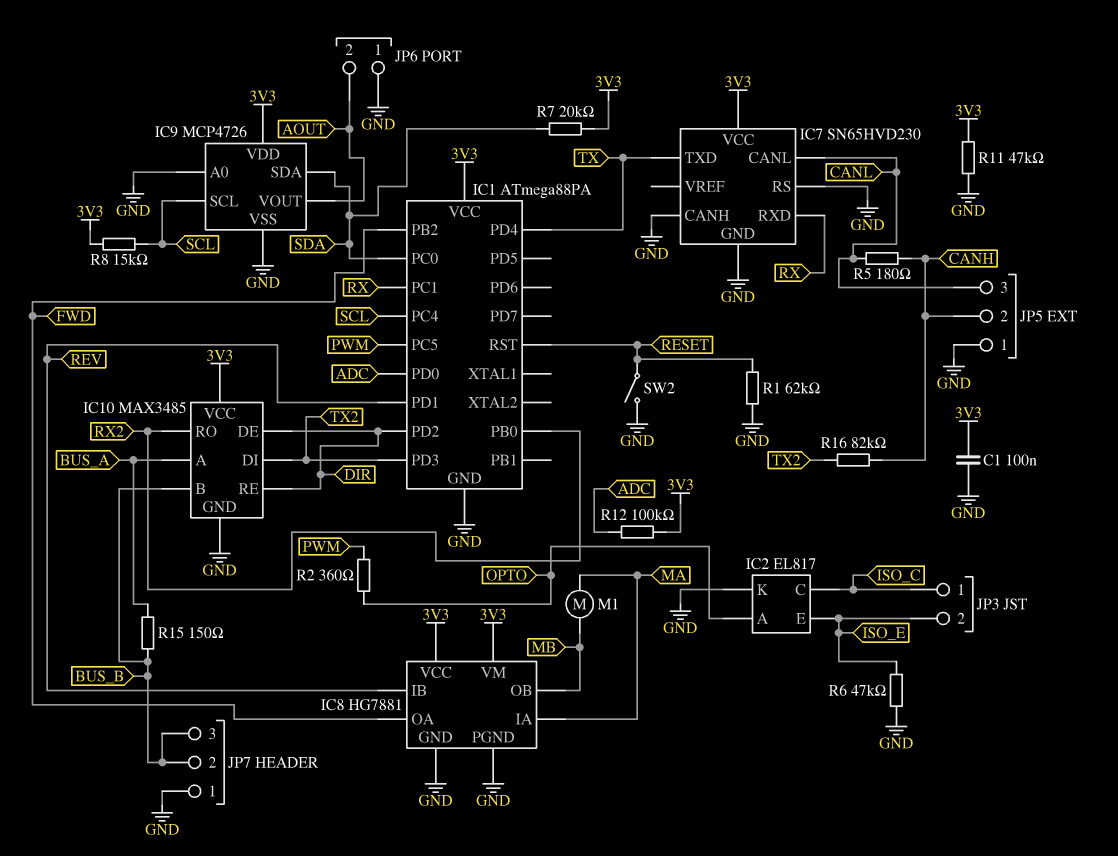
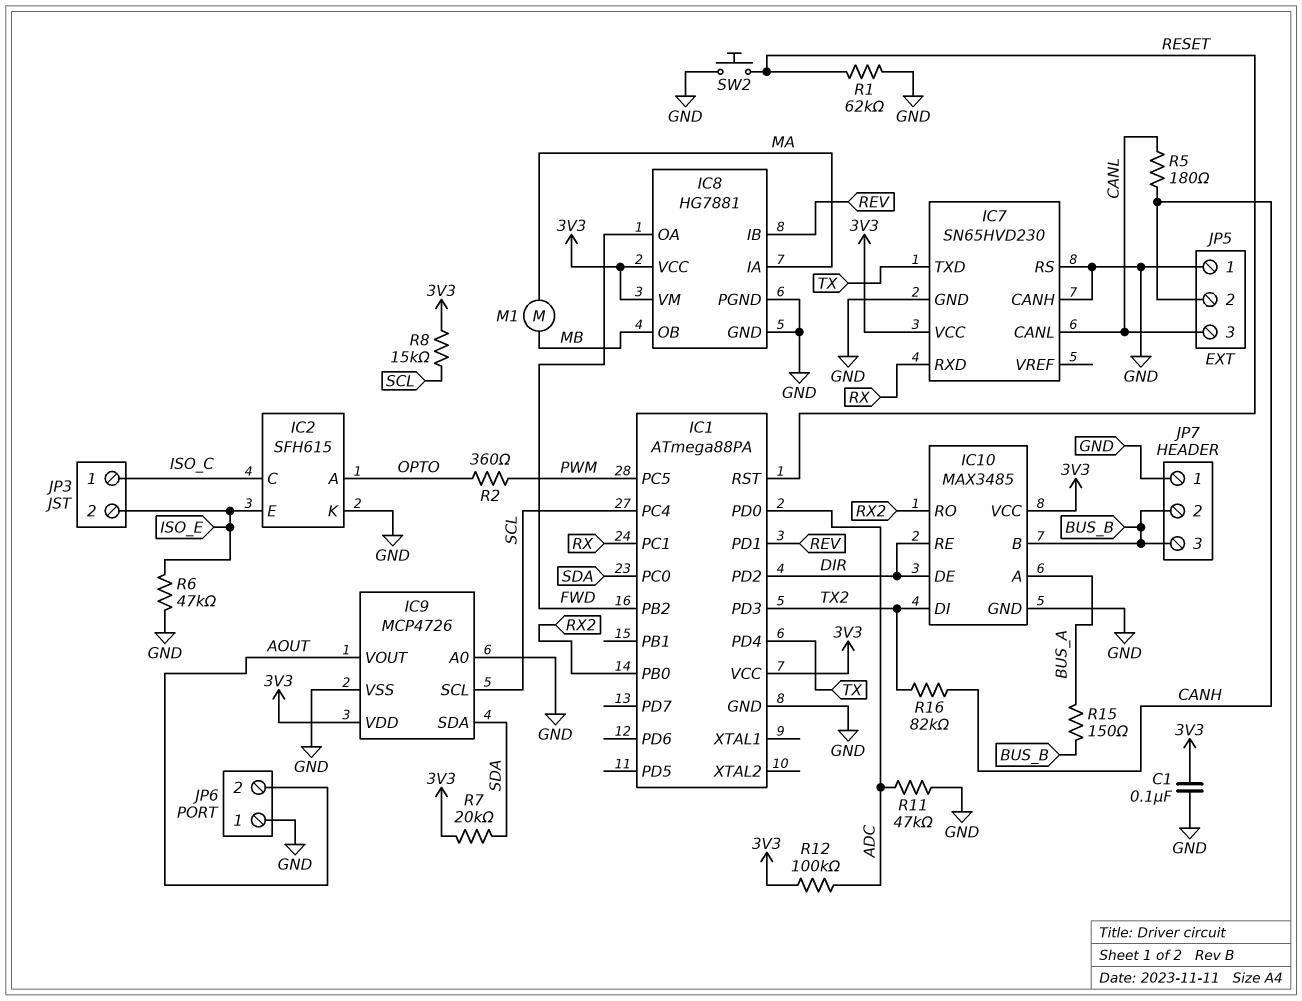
IC2: EL817 -> SFH615
R11: 47k (3V3, GND) -> 47k (ADC, GND)
SW2: switch (GND, RESET) -> button (GND, RESET)

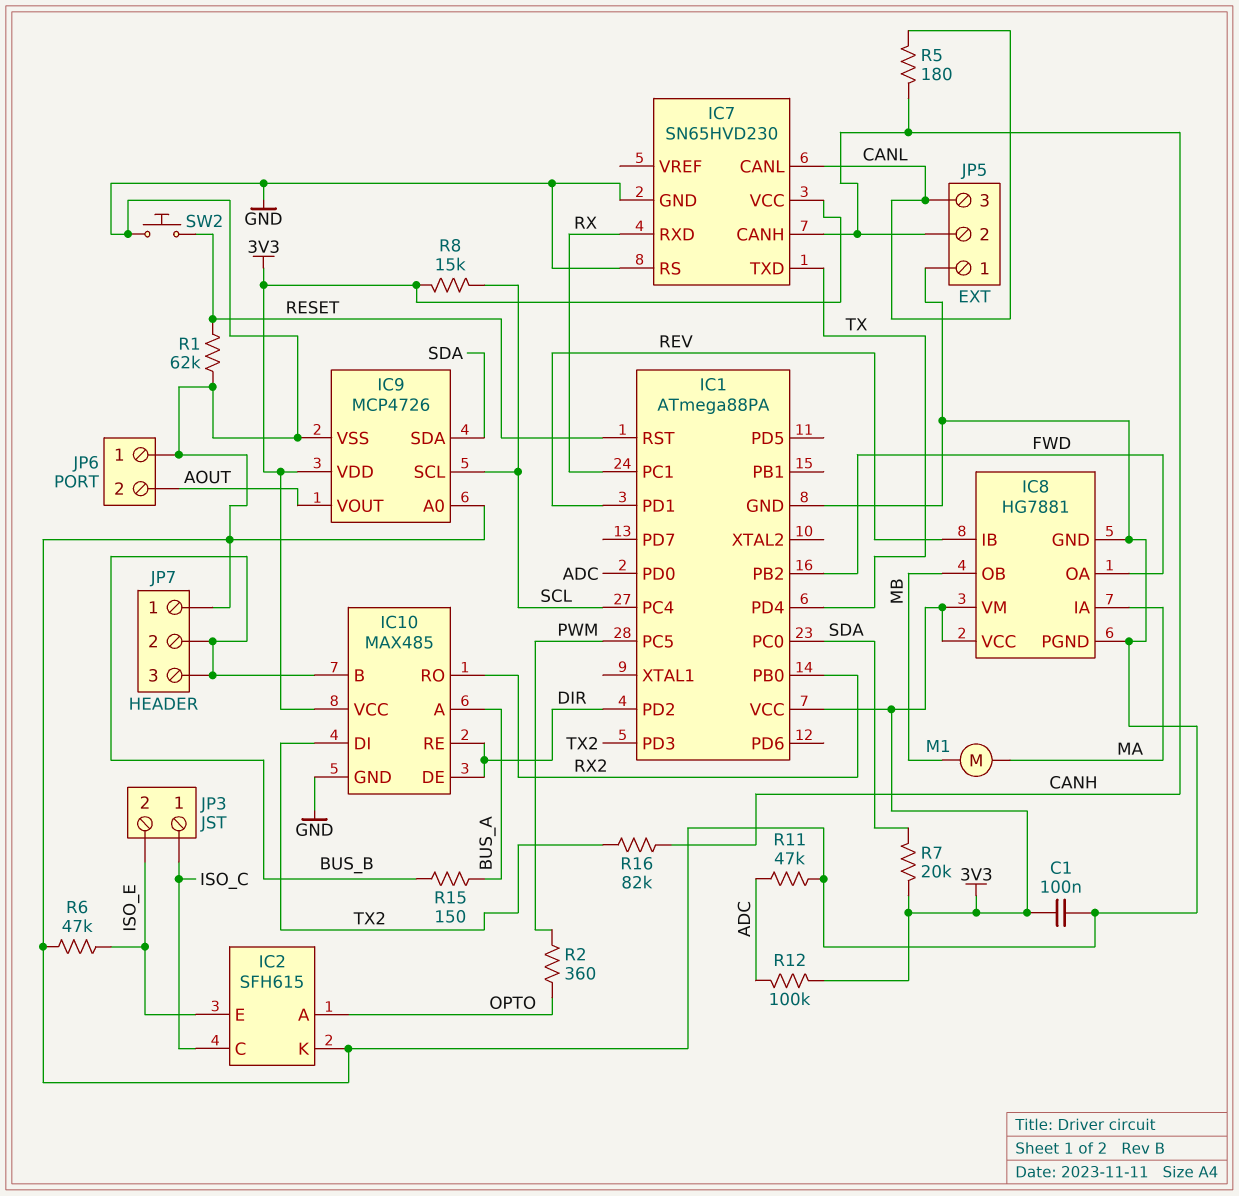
IC7 pin CANH: GND -> CANH
IC10: MAX3485 -> MAX485

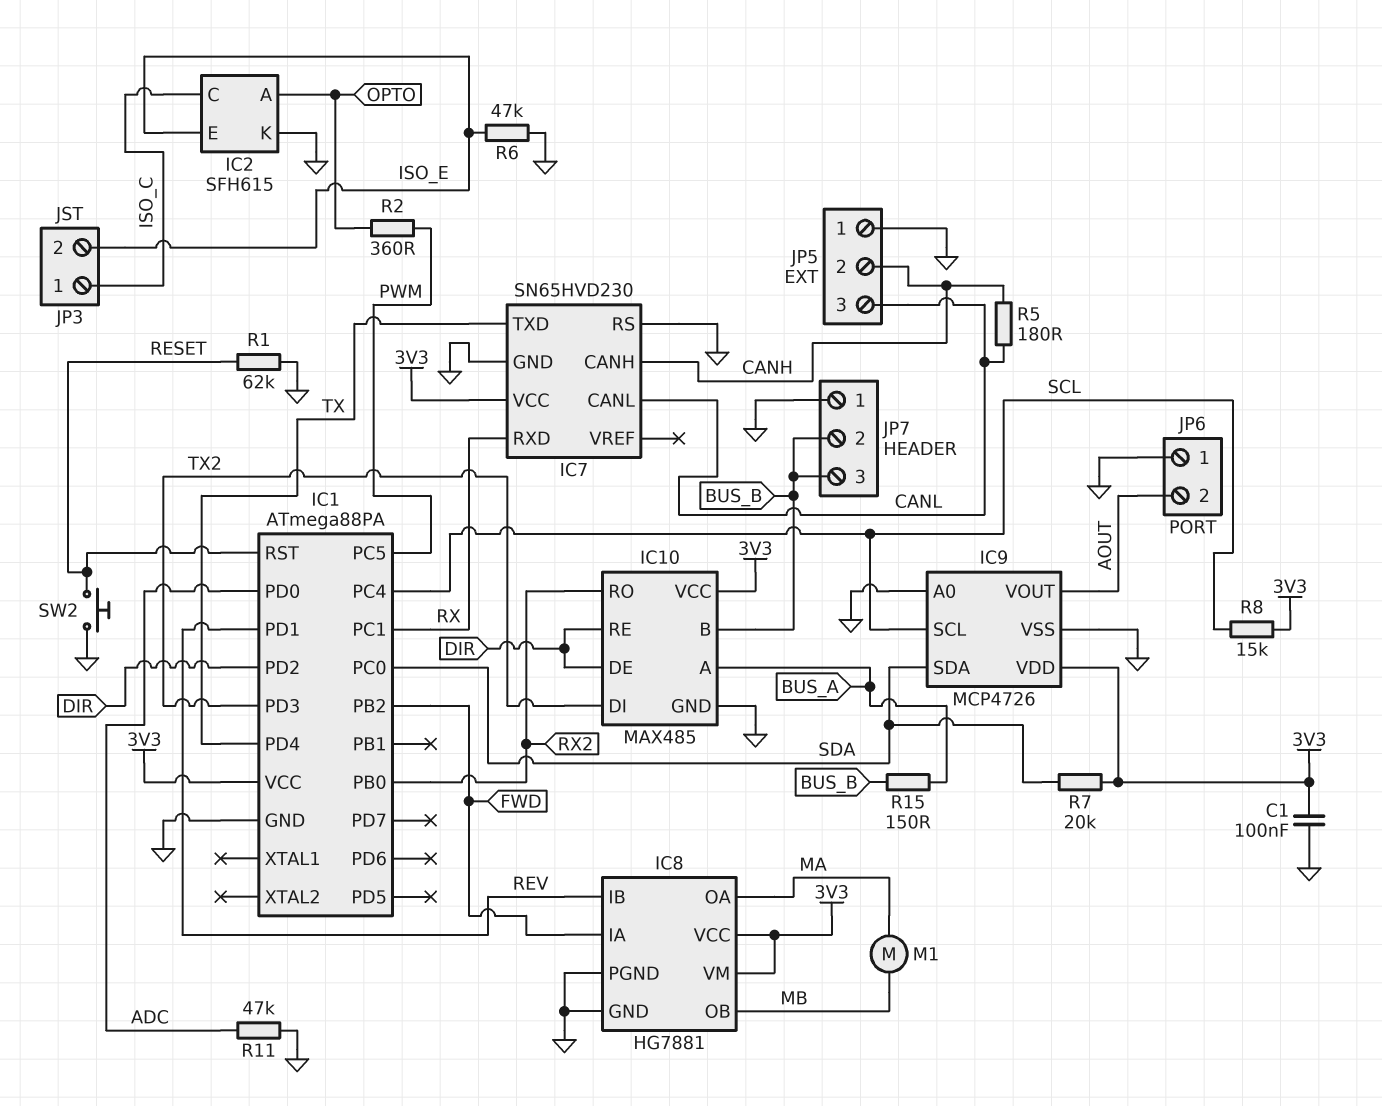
IC8 pin IA: MA -> FWD
IC8 pin OA: FWD -> MA
R12: 100k (3V3, ADC) -> none
R16: 82k (CANH, TX2) -> none

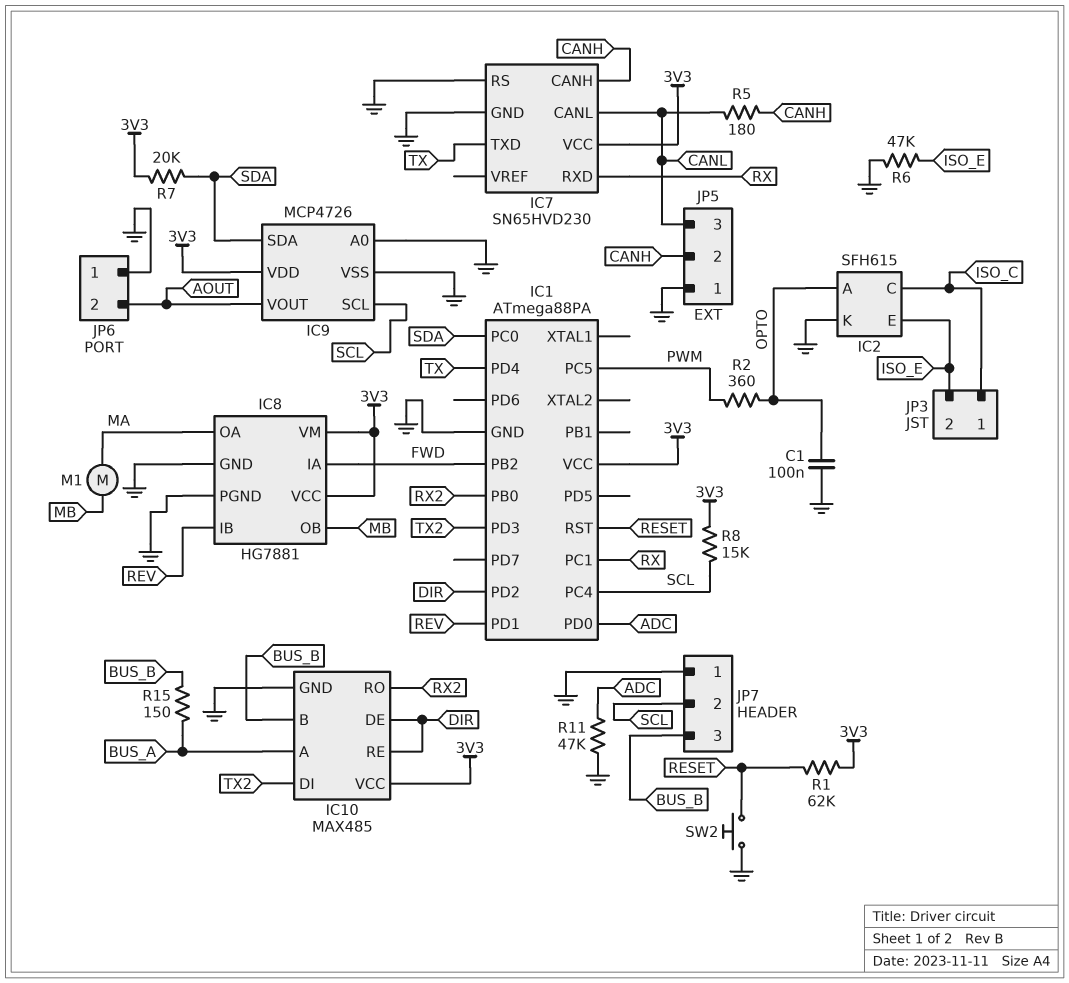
C1: 100nF (3V3, GND) -> 100nF (GND, OPTO)
JP7 pin 2: BUS_B -> SCL
R1: 62k (GND, RESET) -> 62k (3V3, RESET)

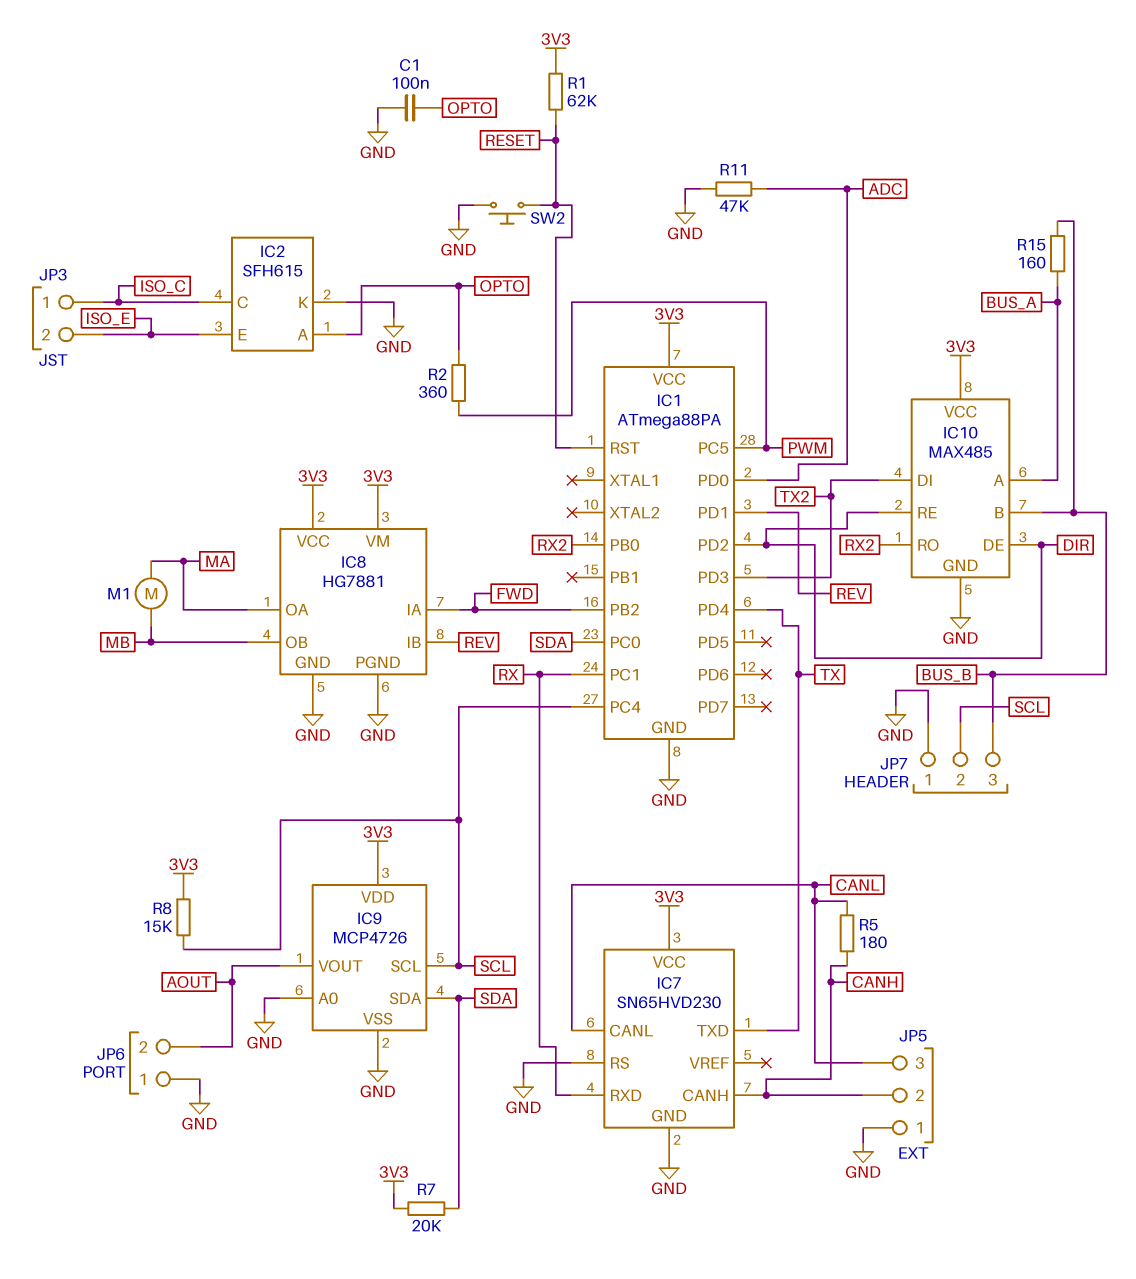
R6: 47k (GND, ISO_E) -> none
R15: 150 (BUS_A, BUS_B) -> 160 (BUS_A, BUS_B)

